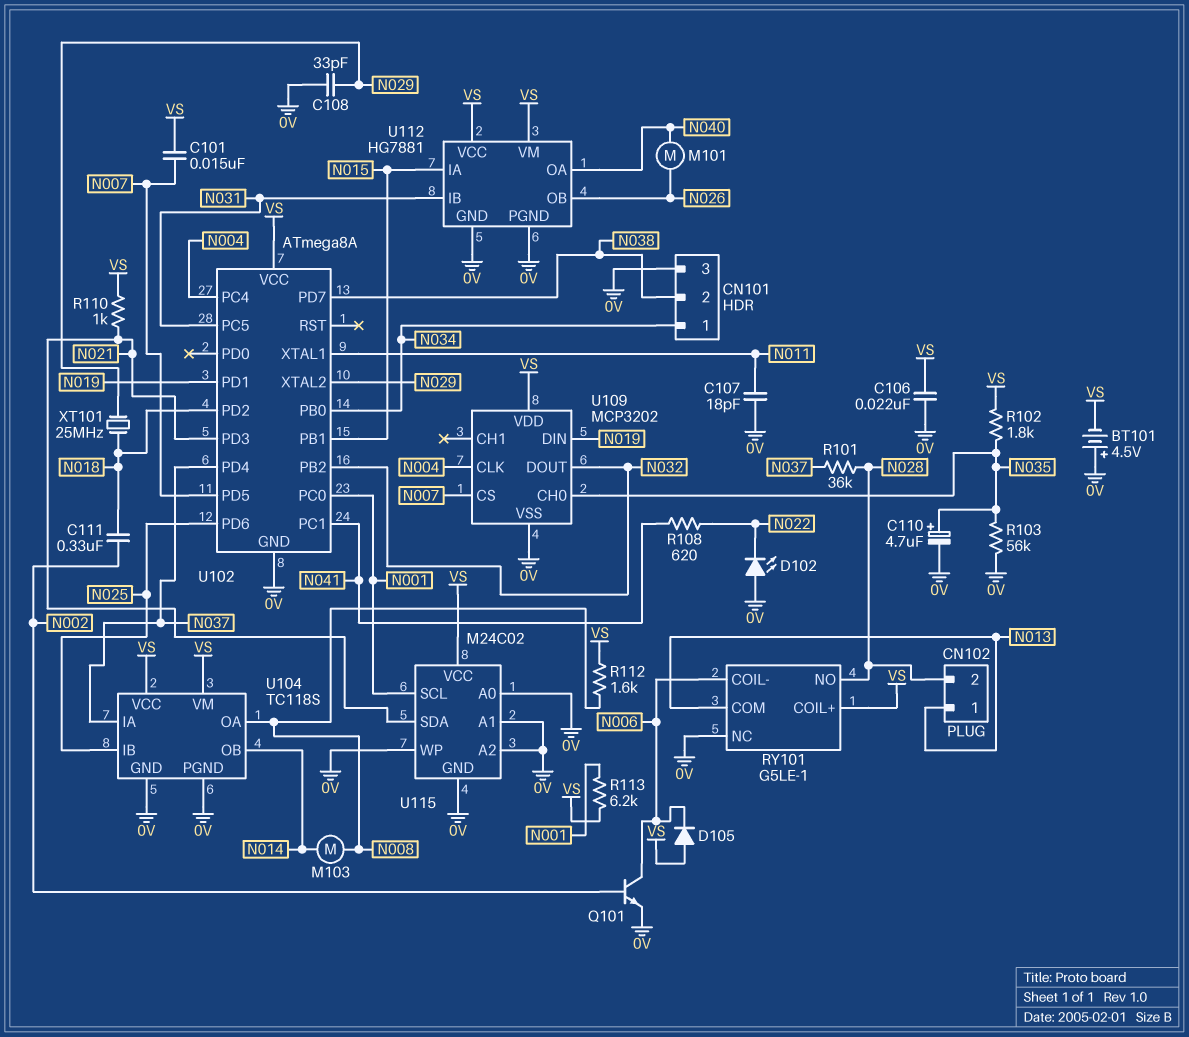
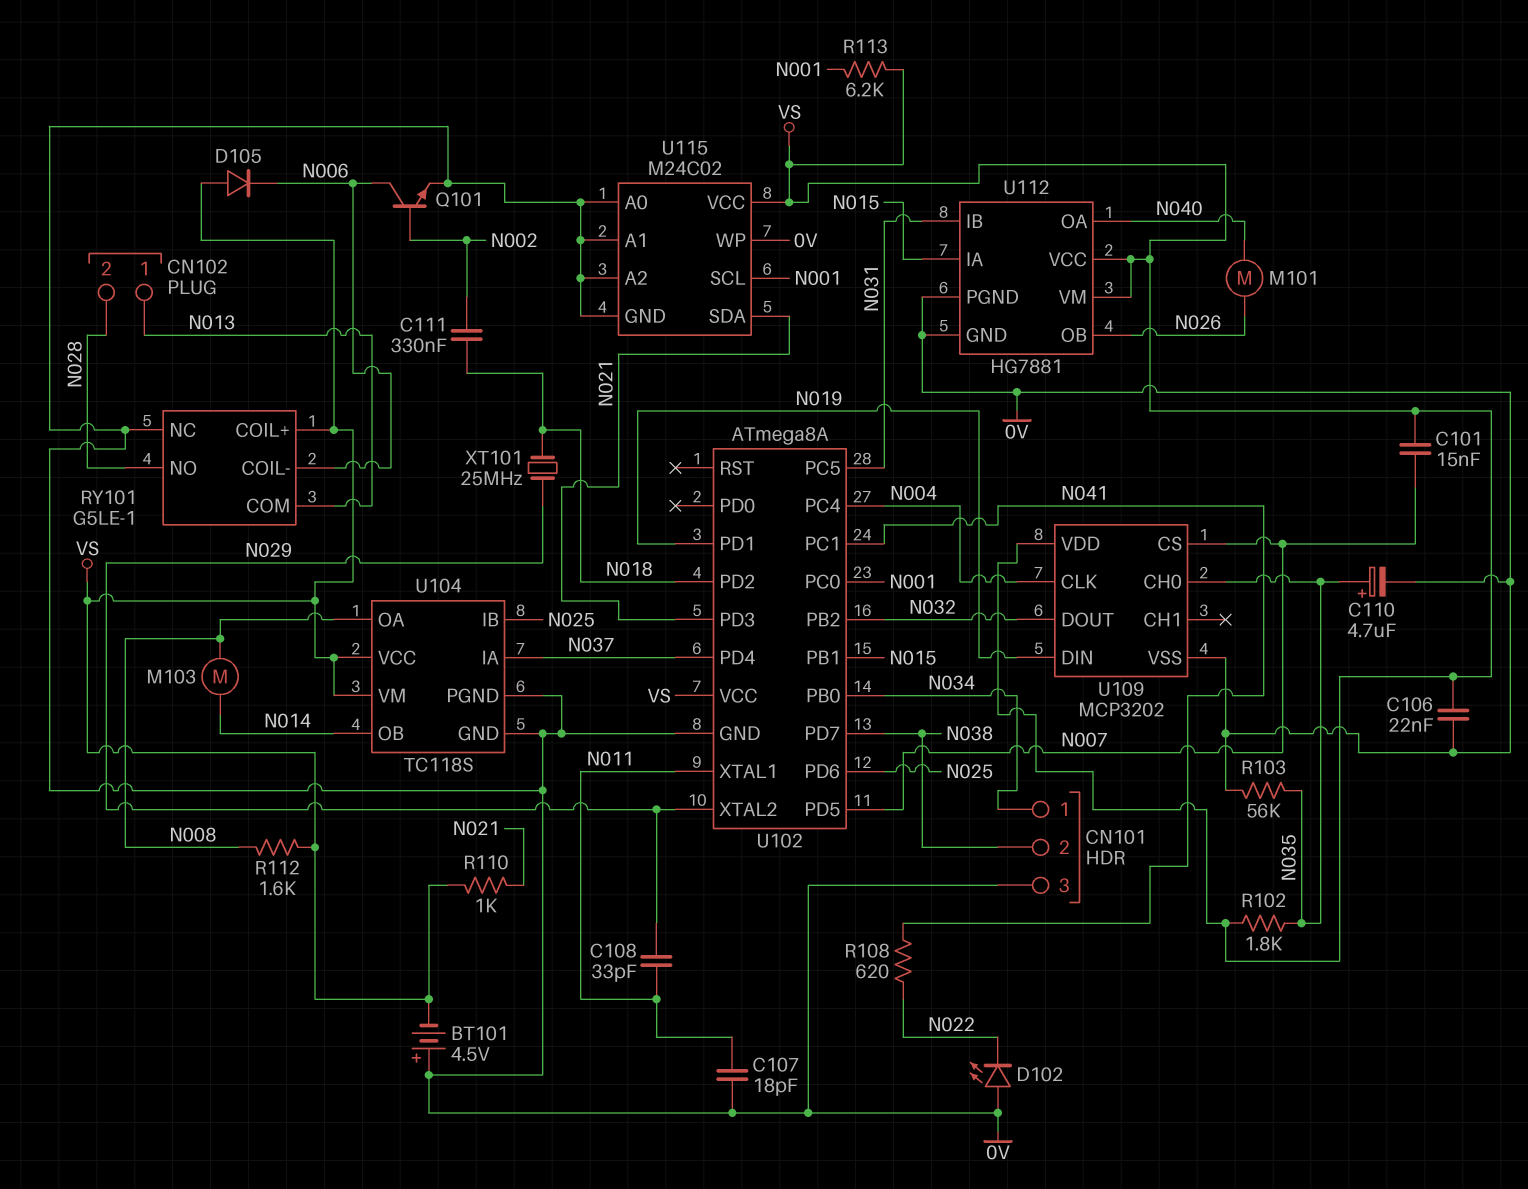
C108: 33pF (0V, N029) -> 33pF (N011, N029)
R101: 36k (N028, N037) -> none

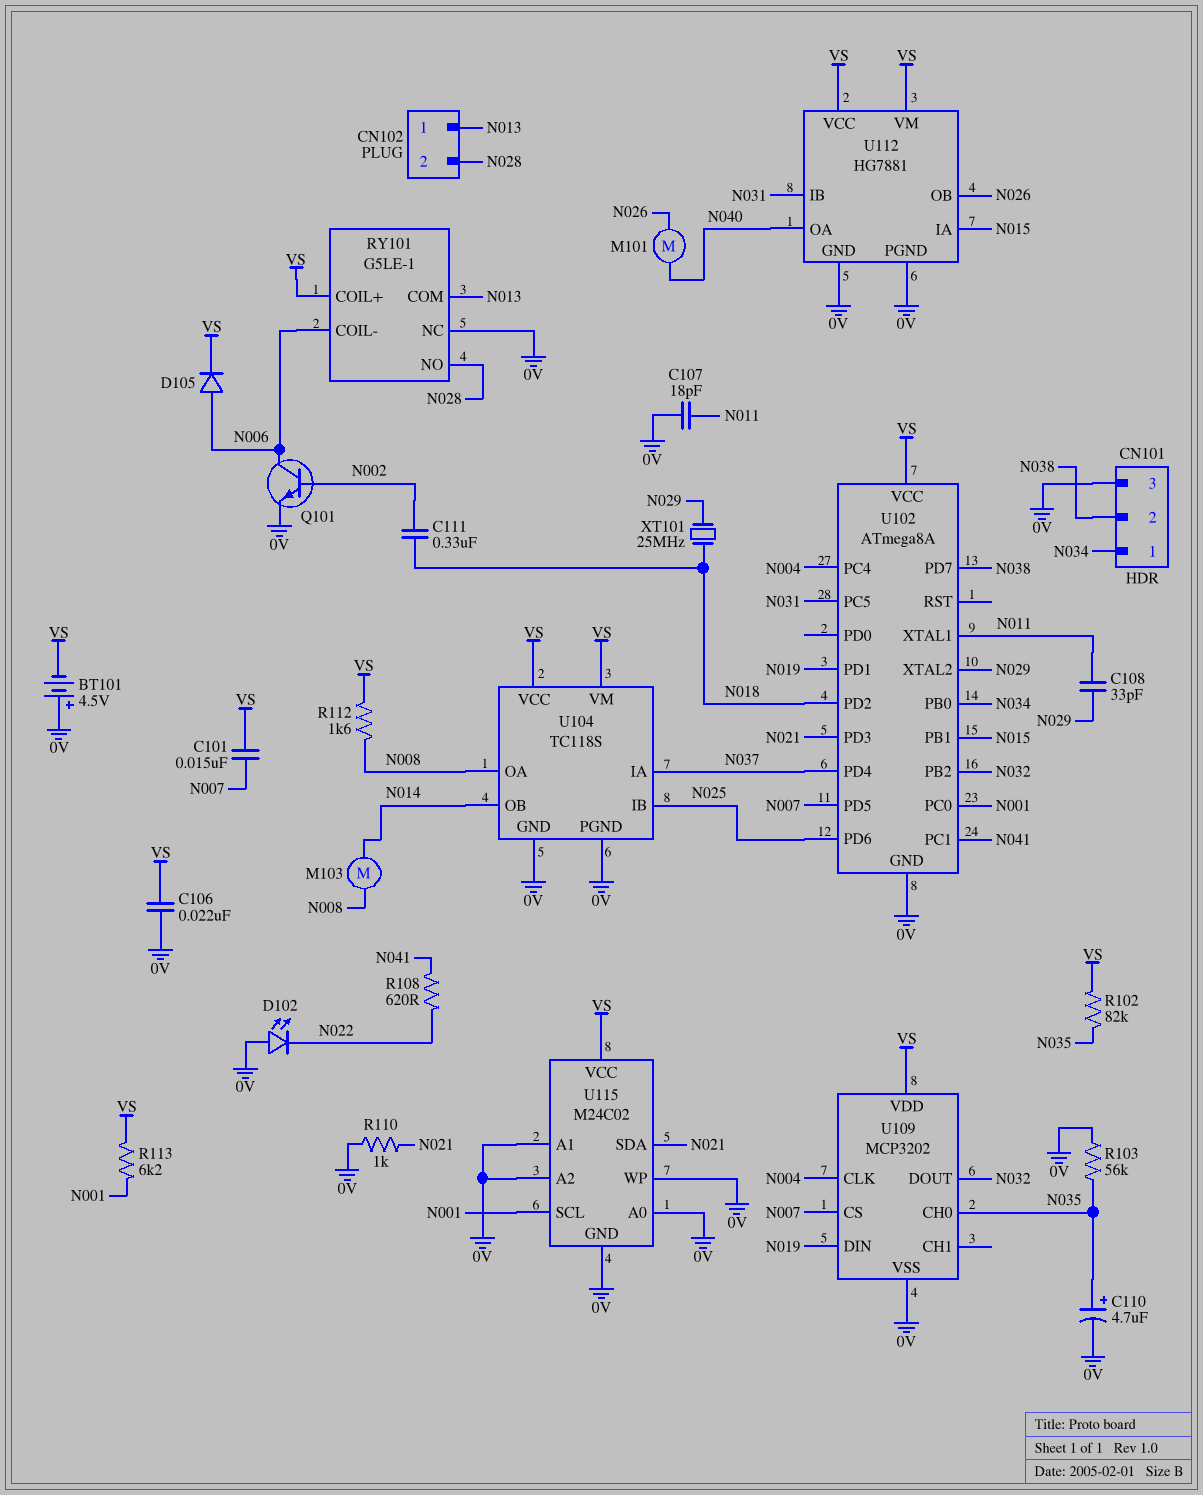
D105: diode (A VS, K N006) -> diode (A N006, K VS)
R102: 1.8k (N035, VS) -> 82k (N035, VS)
R110: 1k (N021, VS) -> 1k (0V, N021)

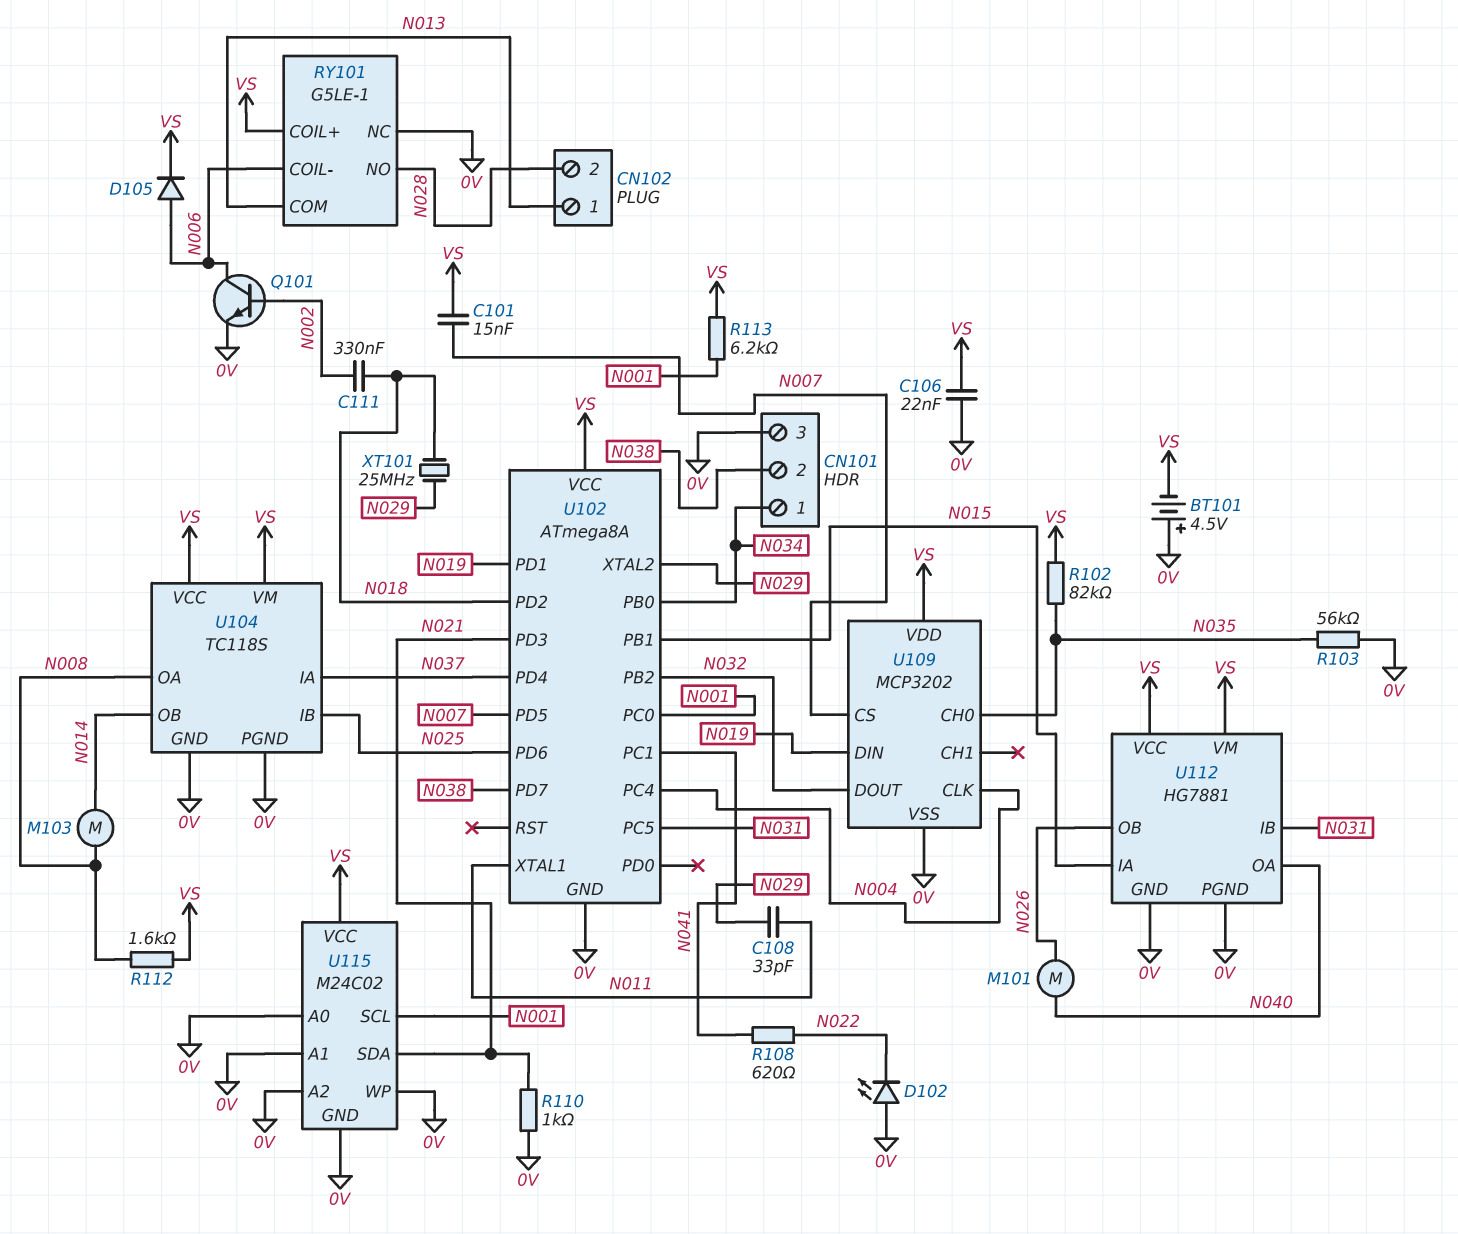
C107: 18pF (0V, N011) -> none
C110: 4.7uF (plus N035, minus 0V) -> none

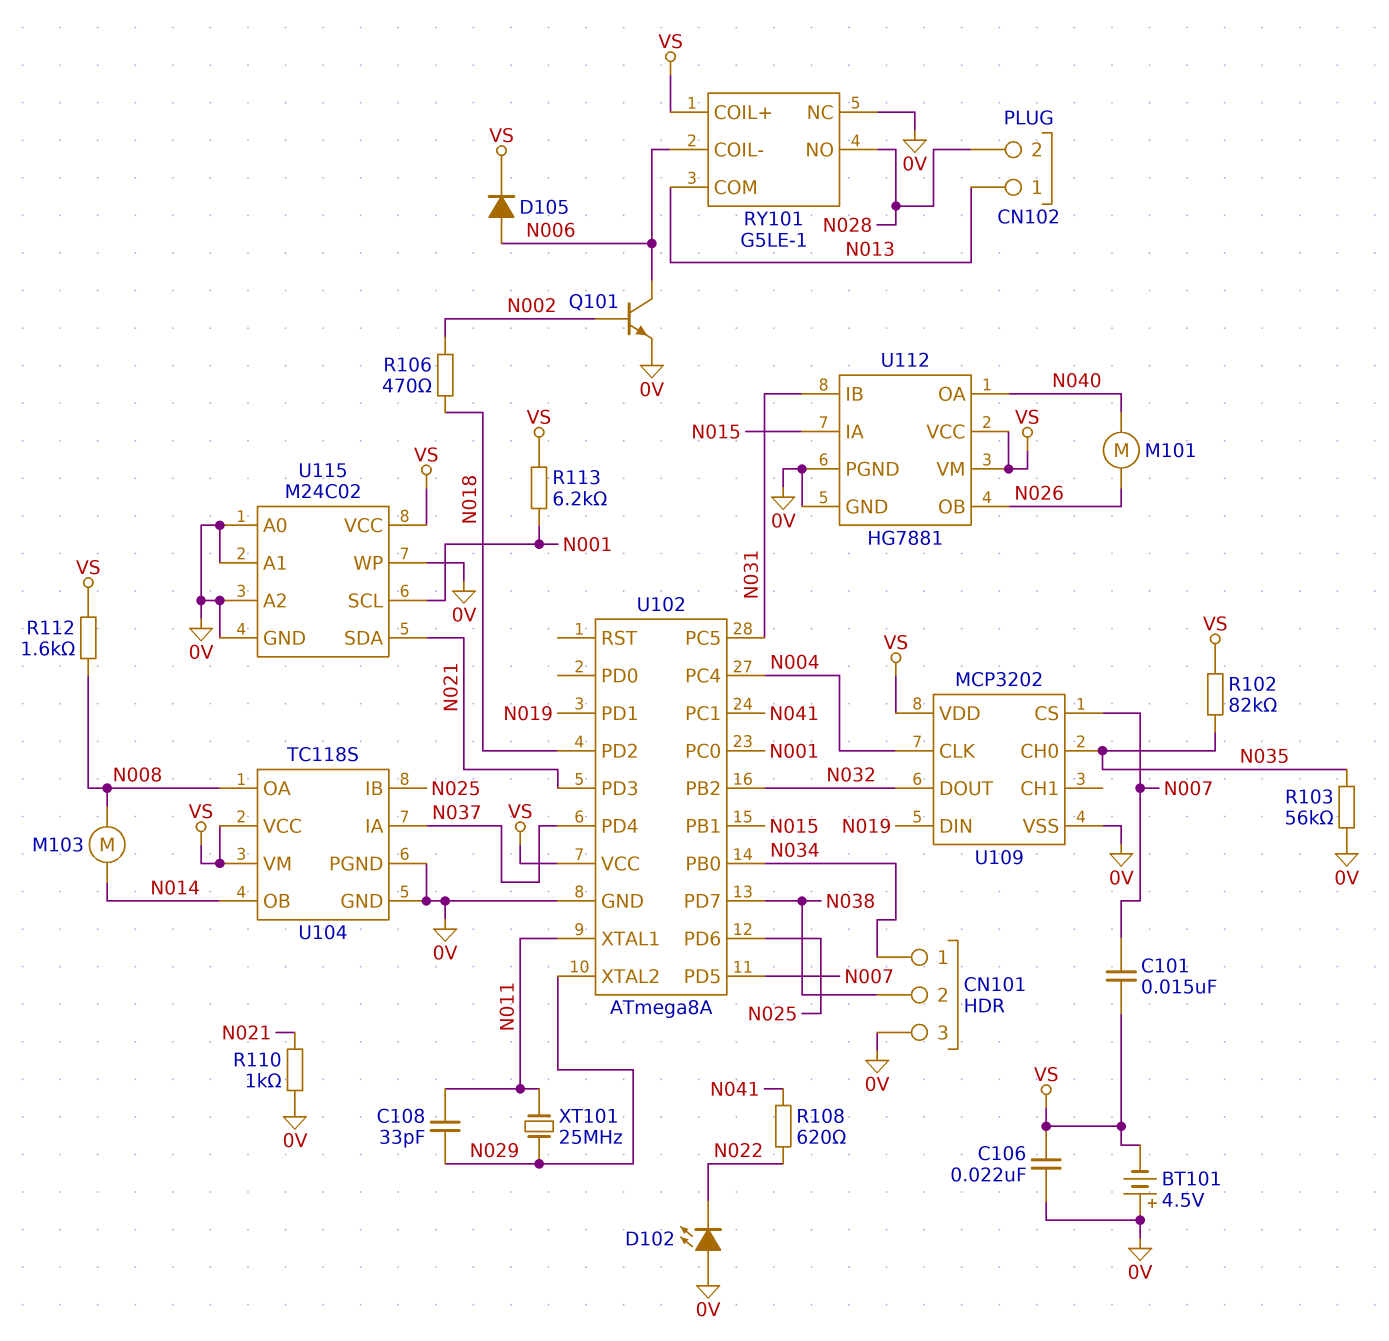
C111: 330nF (N002, N018) -> none
R106: none -> 470 (N002, N018)
XT101: 25MHz (N018, N029) -> 25MHz (N011, N029)

